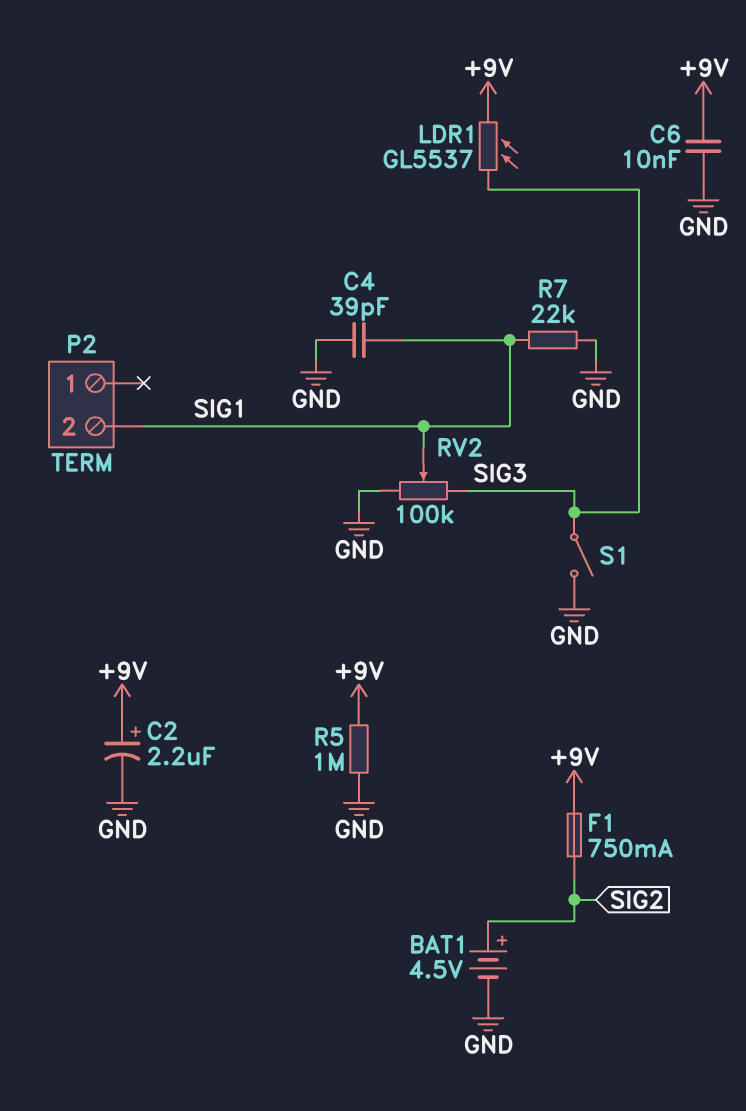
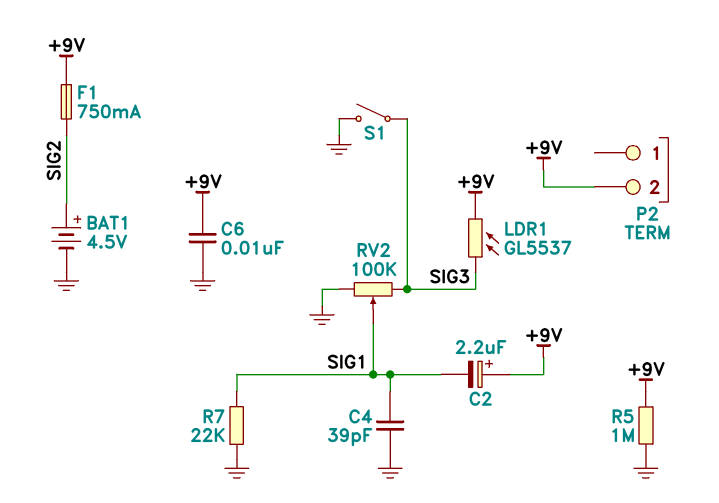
C2: 2.2uF (plus +9V, minus GND) -> 2.2uF (plus +9V, minus SIG1)
P2 pin 2: SIG1 -> +9V

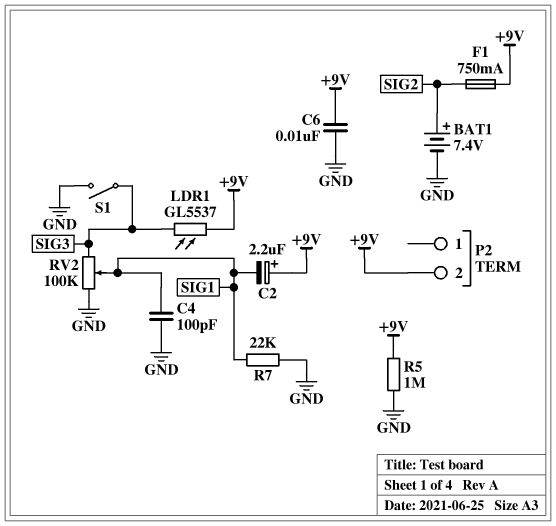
BAT1: 4.5V (plus SIG2, minus GND) -> 7.4V (plus SIG2, minus GND)
C4: 39pF (GND, SIG1) -> 100pF (GND, SIG1)

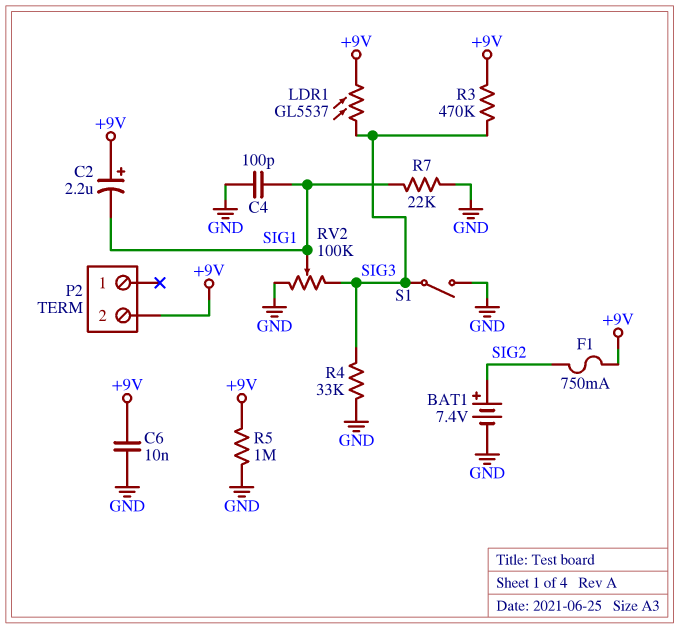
R3: none -> 470k (+9V, SIG3)
R4: none -> 33k (GND, SIG3)

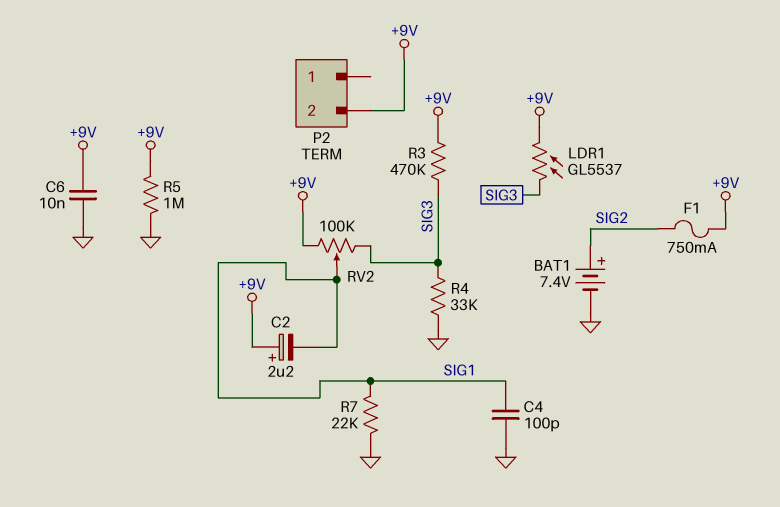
RV2: 100k (GND, SIG3, wiper SIG1) -> 100k (+9V, SIG3, wiper SIG1)
S1: switch (GND, SIG3) -> none

